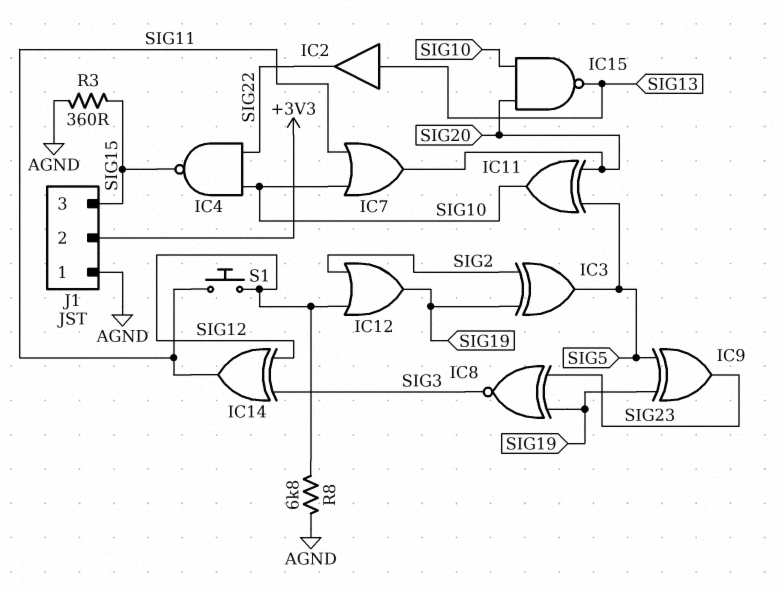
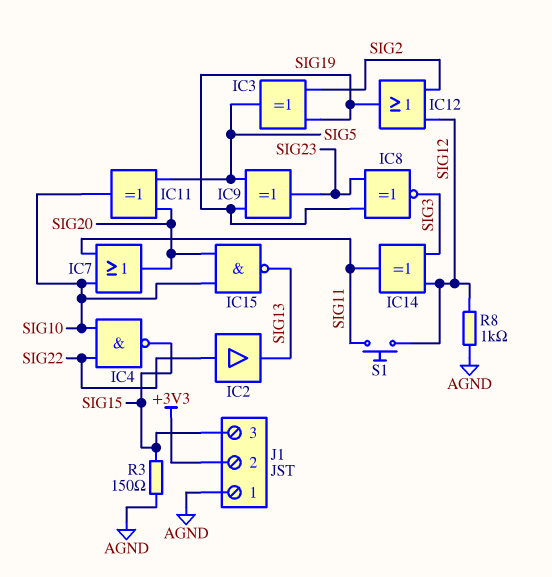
IC2: buffer (in SIG13, out SIG22) -> buffer (in SIG22, out SIG13)
R3: 360 (AGND, SIG15) -> 150 (AGND, SIG15)
R8: 6.8k (AGND, SIG12) -> 1k (AGND, SIG12)

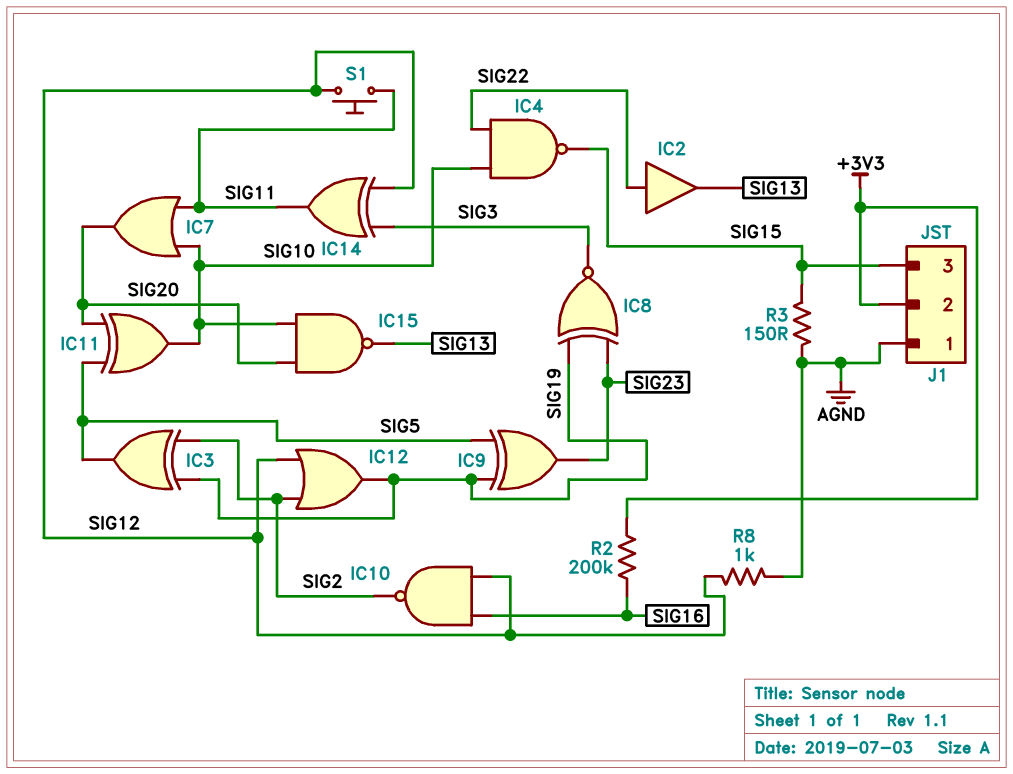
IC10: none -> NAND (in SIG12, in SIG16, out SIG2)
R2: none -> 200k (+3V3, SIG16)

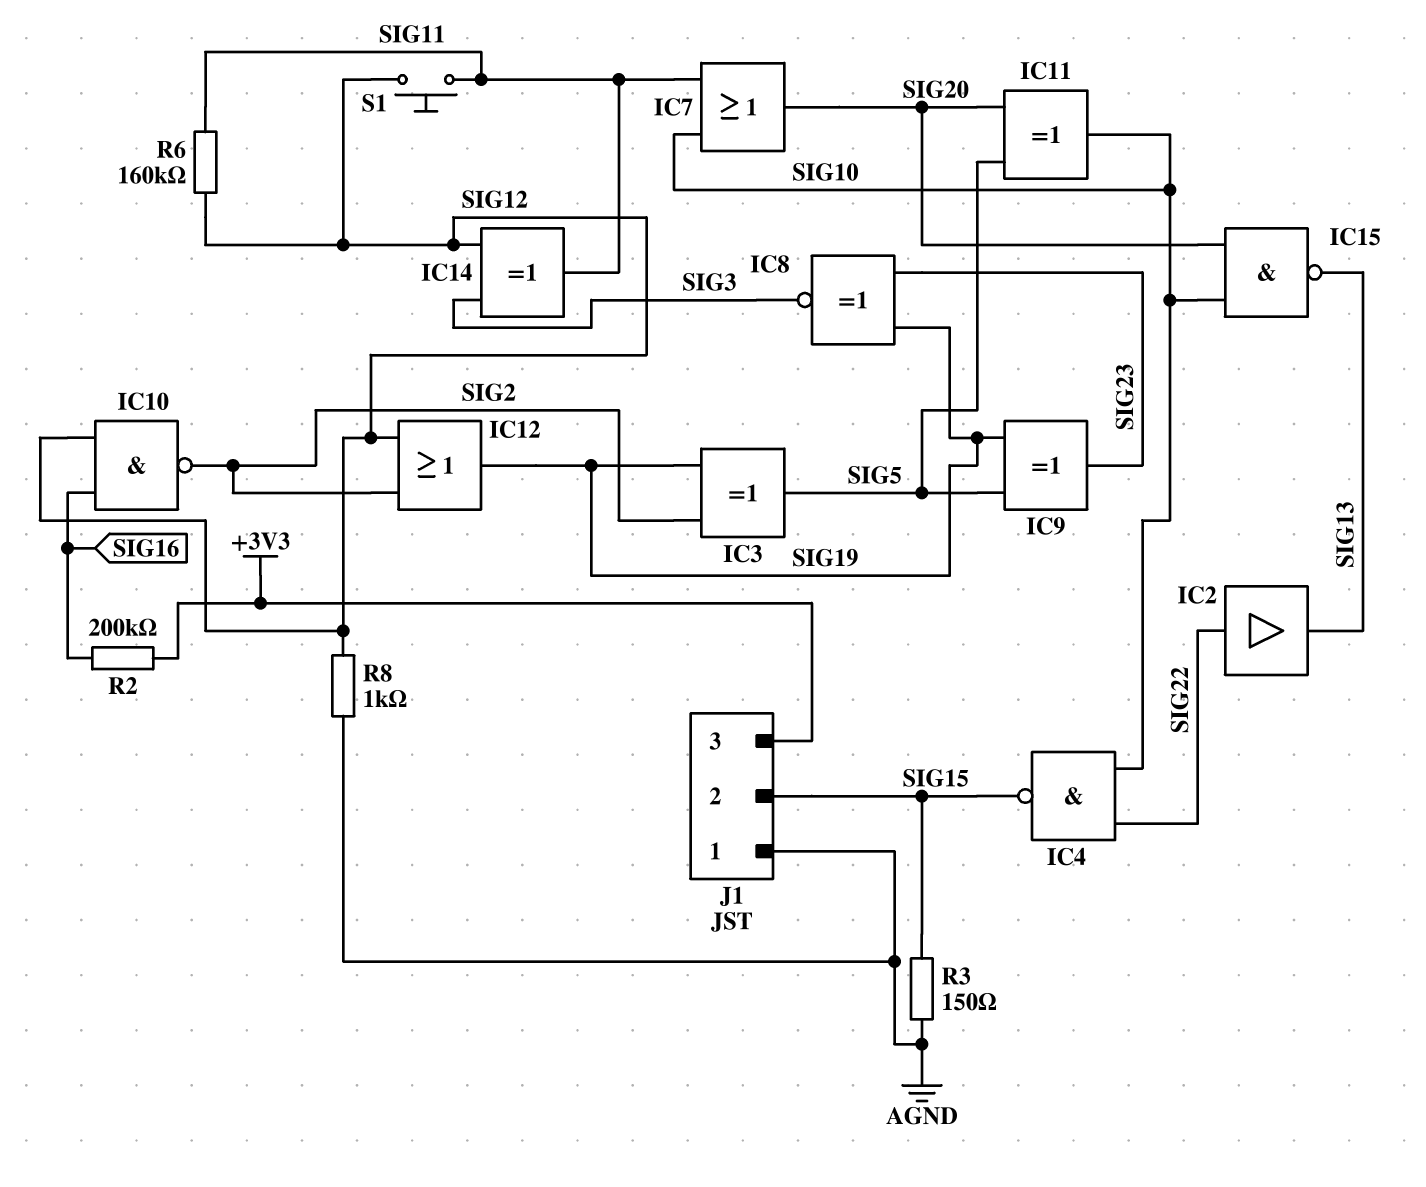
J1 pin 2: +3V3 -> SIG15
J1 pin 3: SIG15 -> +3V3
R6: none -> 160k (SIG11, SIG12)

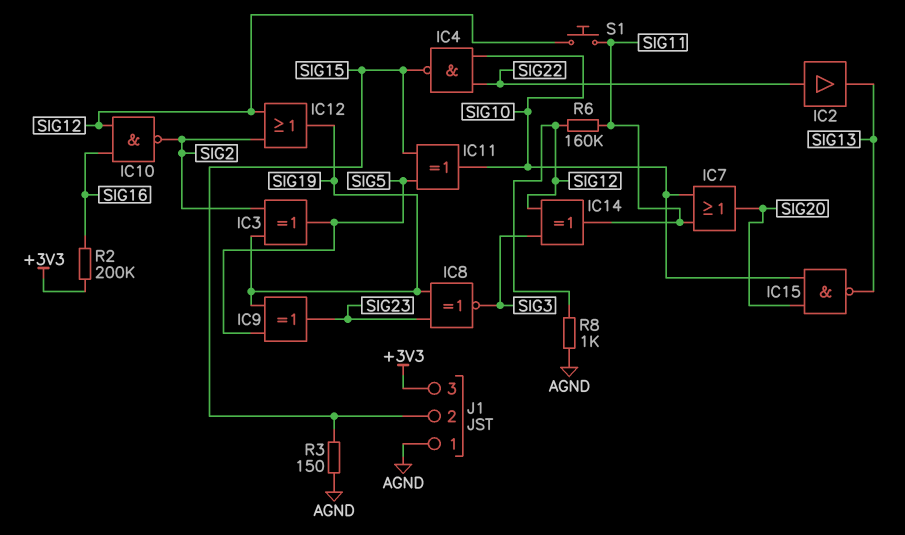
IC11: XOR (in SIG5, in SIG20, out SIG10) -> XOR (in SIG5, in SIG15, out SIG10)

